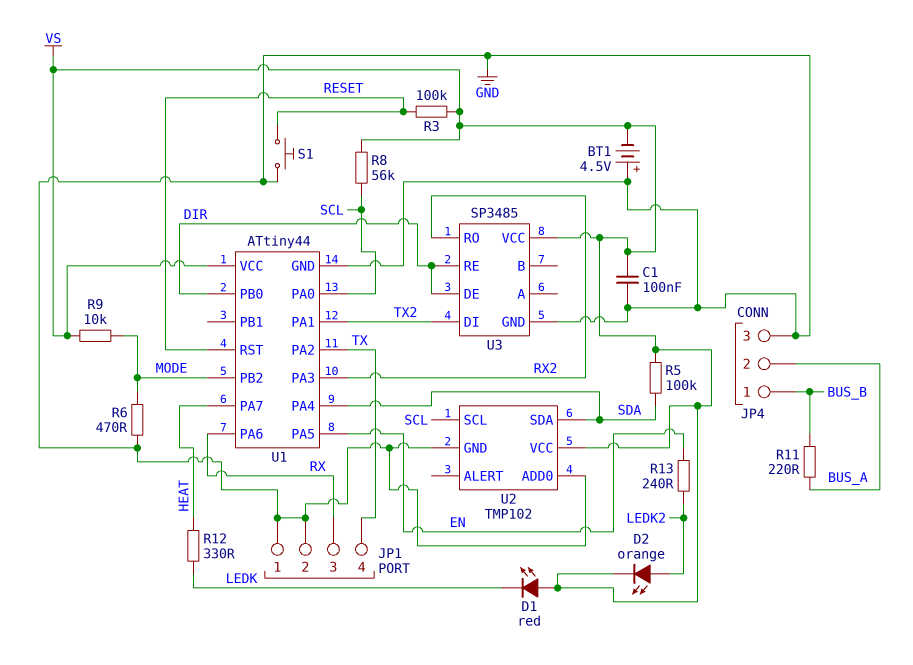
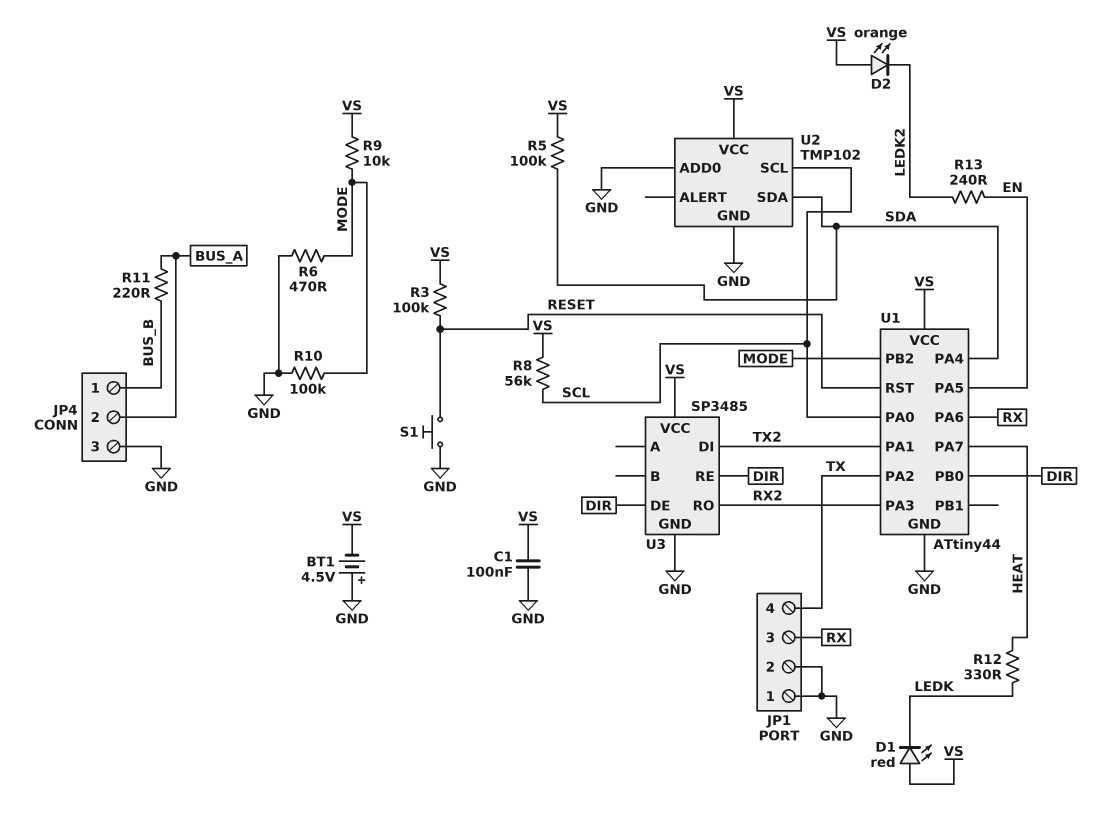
D2: LED orange (A LEDK2, K VS) -> LED orange (A VS, K LEDK2)
R10: none -> 100k (GND, MODE)

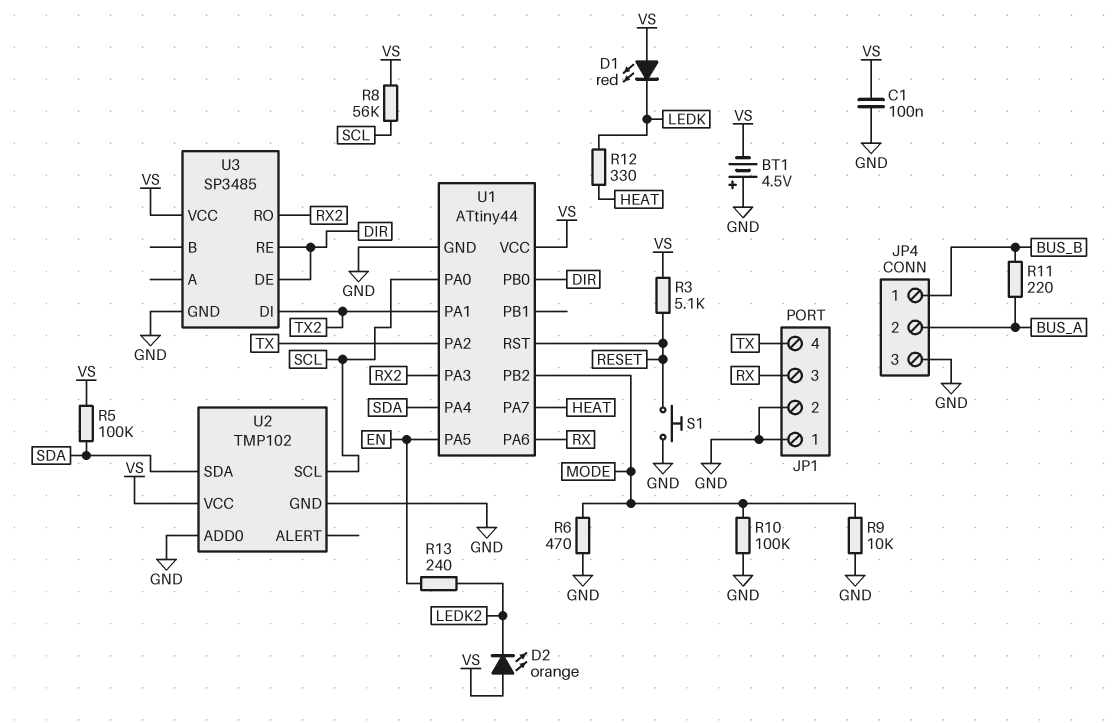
R3: 100k (RESET, VS) -> 5.1k (RESET, VS)
R9: 10k (MODE, VS) -> 10k (GND, MODE)

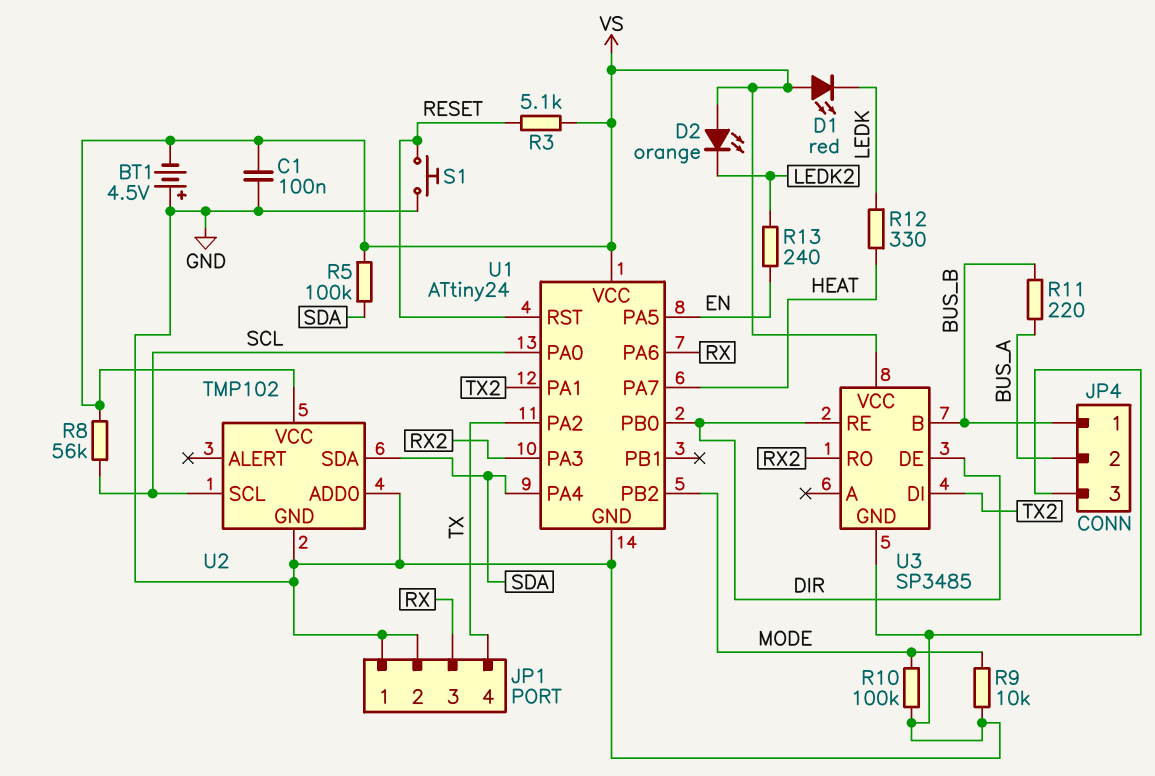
R6: 470 (GND, MODE) -> none
U1: ATtiny44 -> ATtiny24
U3 pin B: none -> BUS_B

